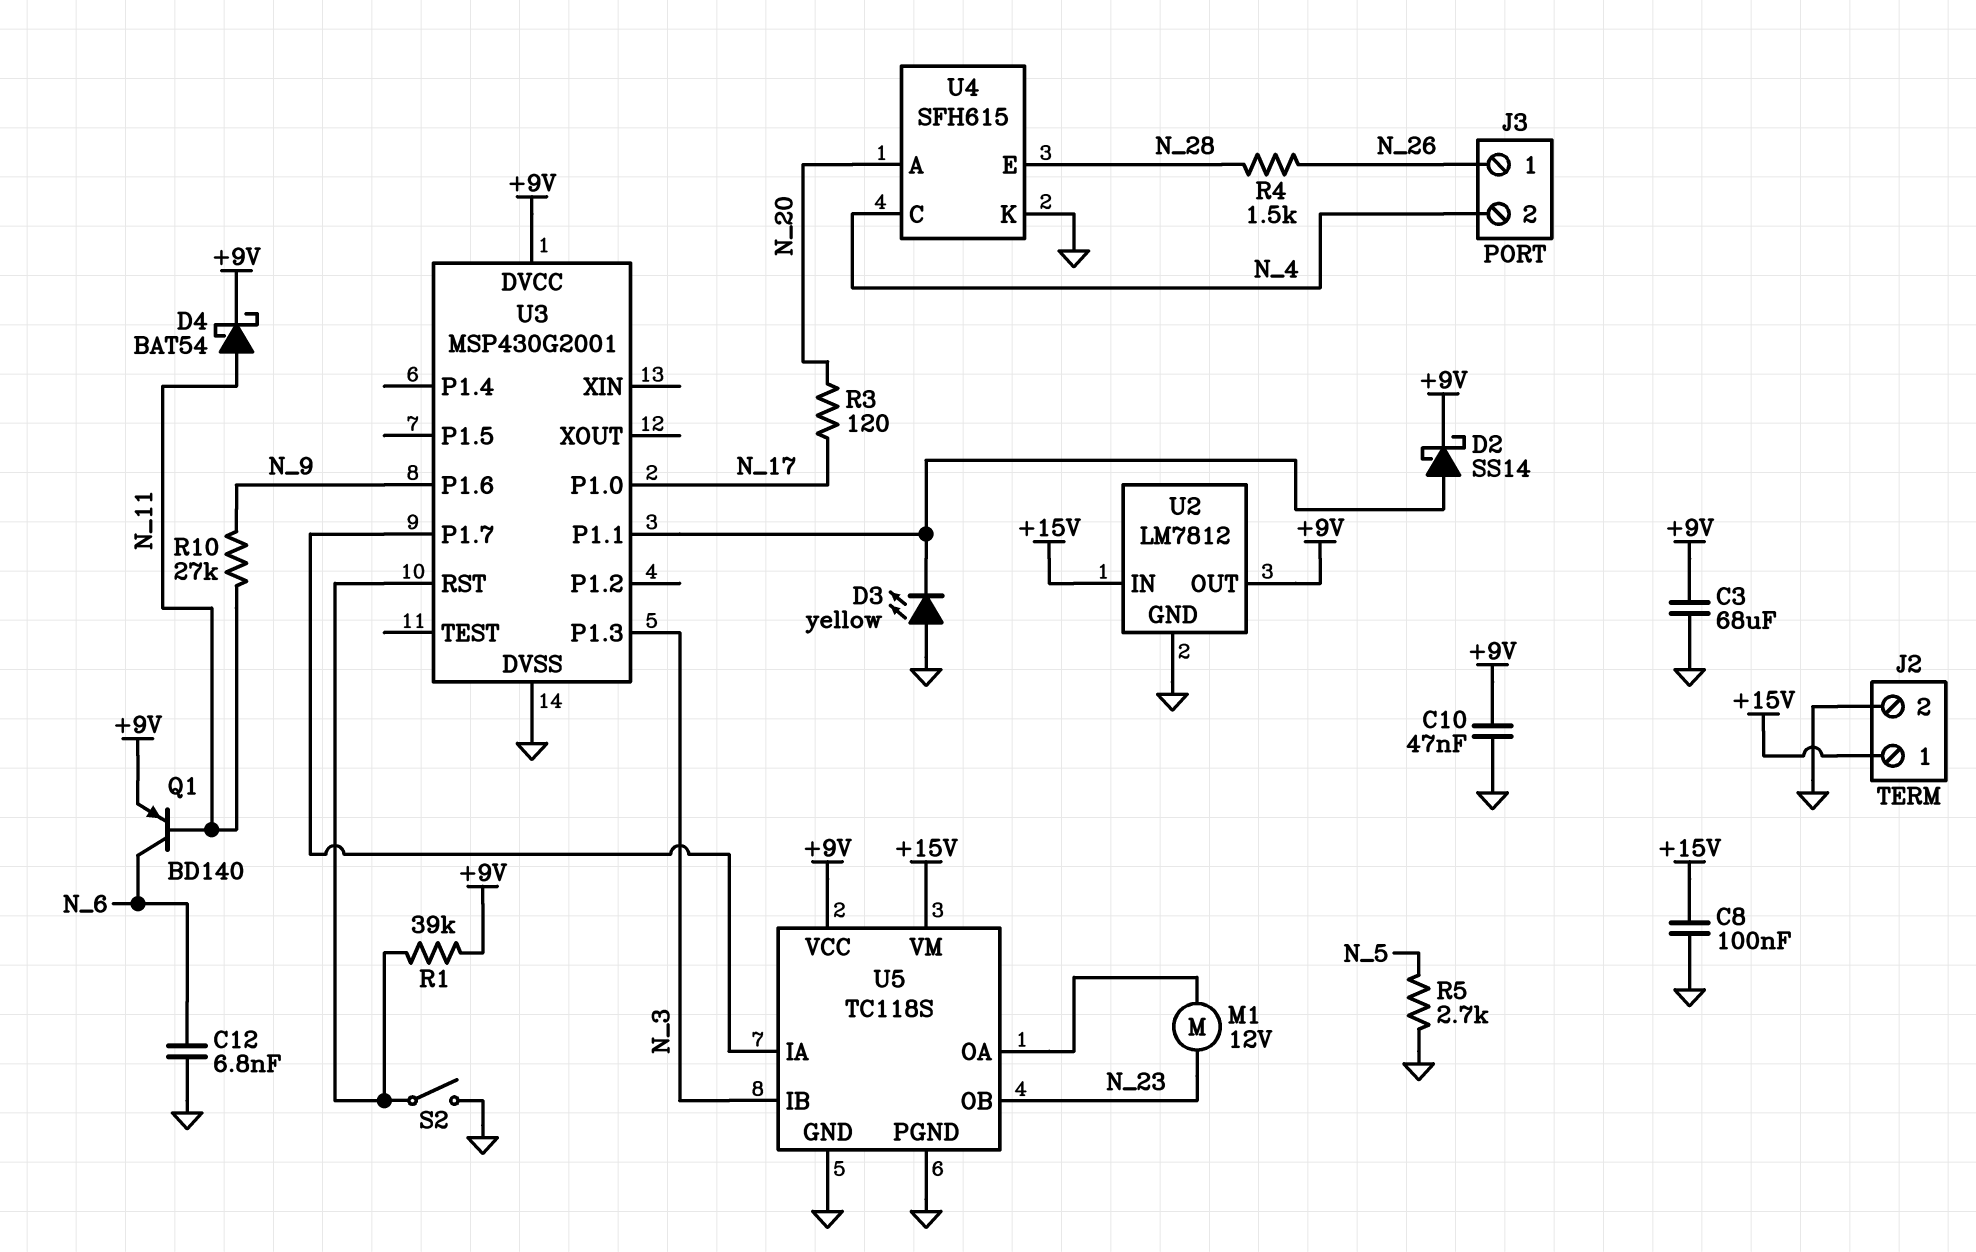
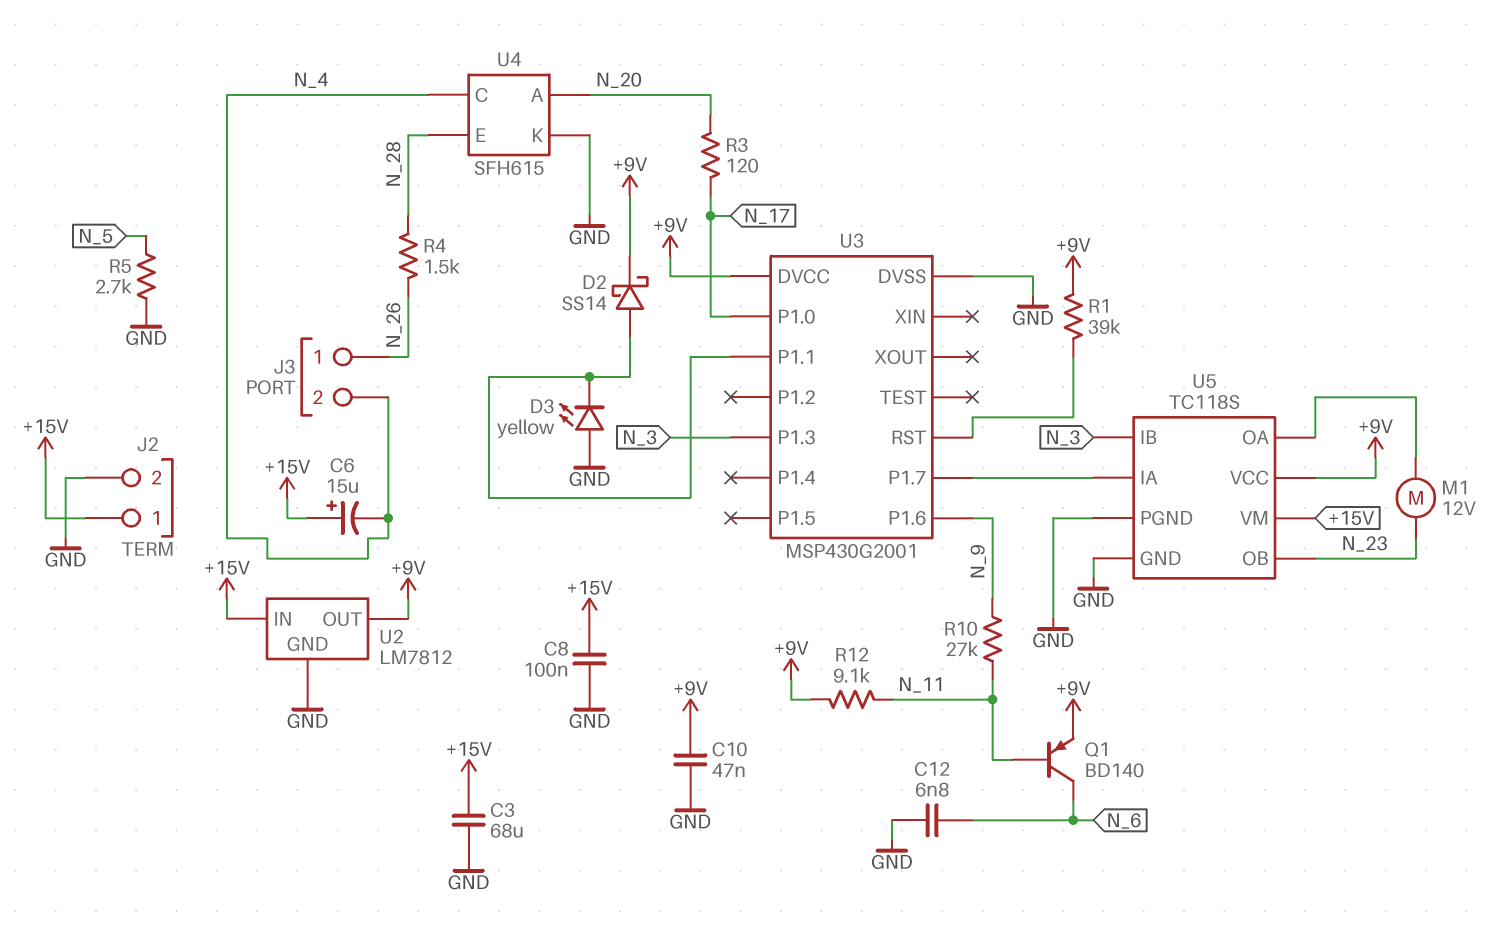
C3: 68uF (+9V, GND) -> 68uF (+15V, GND)
C6: none -> 15uF (plus +15V, minus N_4)
D4: schottky BAT54 (A N_11, K +9V) -> none
R12: none -> 9.1k (+9V, N_11)
S2: switch (GND, U3/RST) -> none

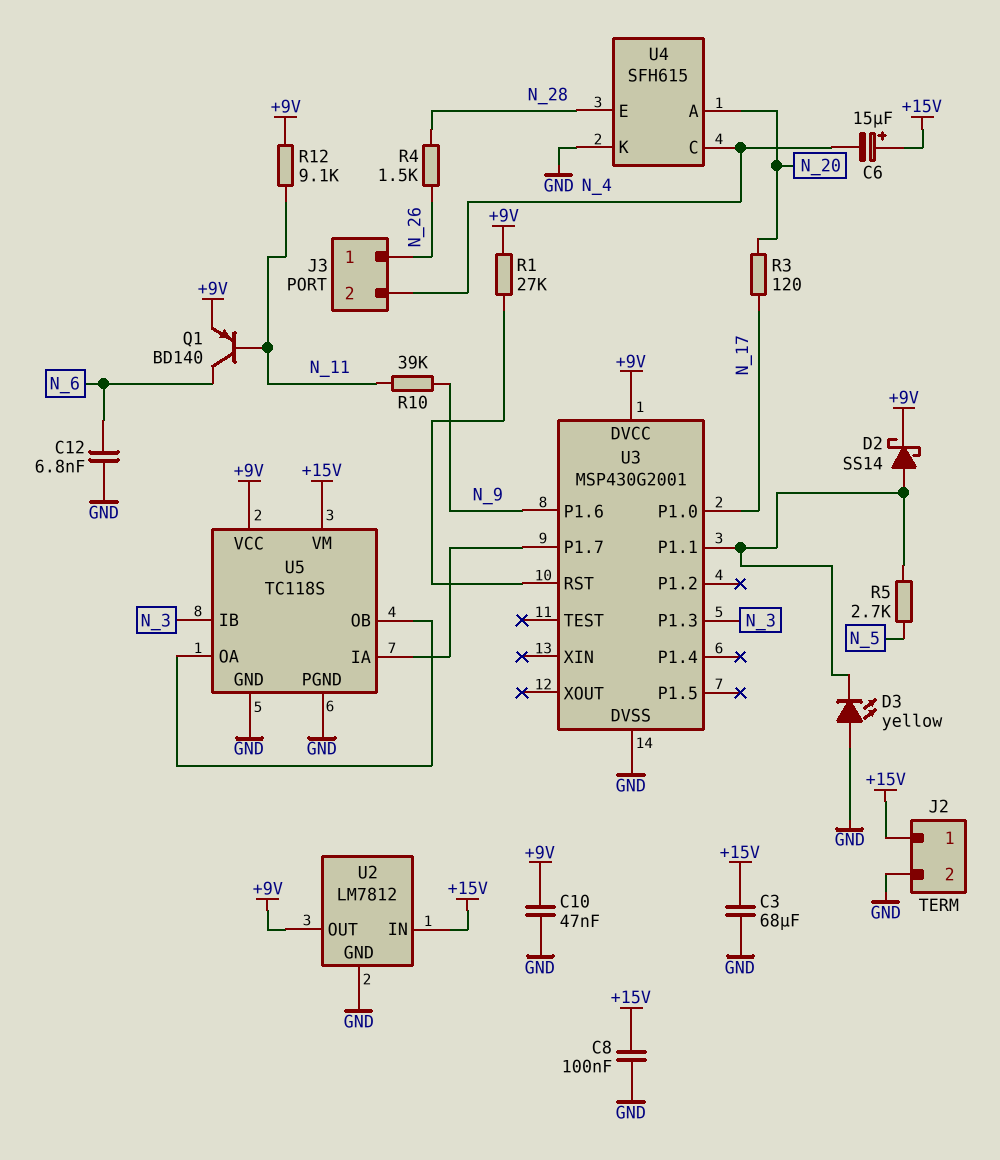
M1: motor 12V (N_23, U5/OA) -> none
R1: 39k (+9V, U3/RST) -> 27k (+9V, U3/RST)
R5: 2.7k (GND, N_5) -> 2.7k (N_5, U3/P1.1)
R10: 27k (N_9, N_11) -> 39k (N_9, N_11)
U5 pin OB: N_23 -> U5/OA

